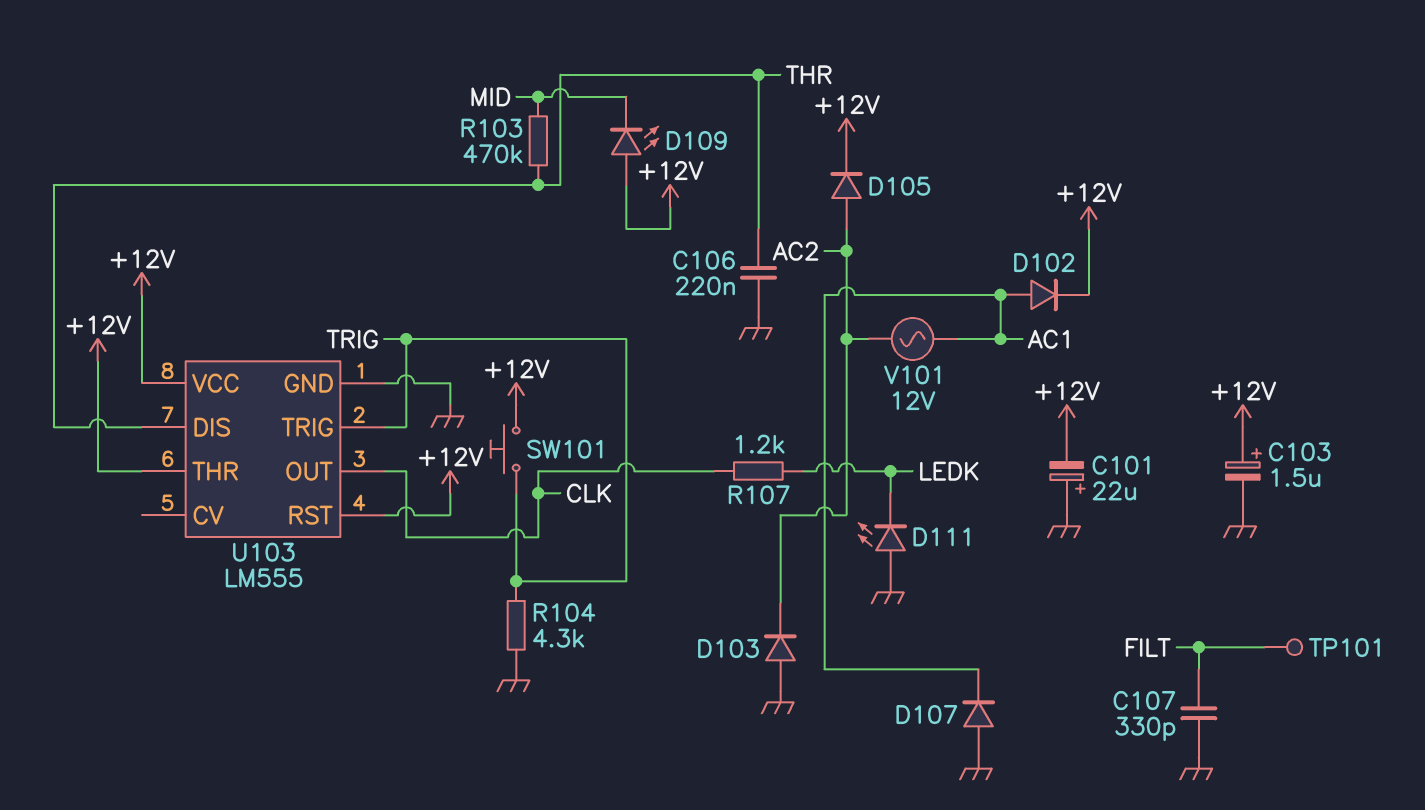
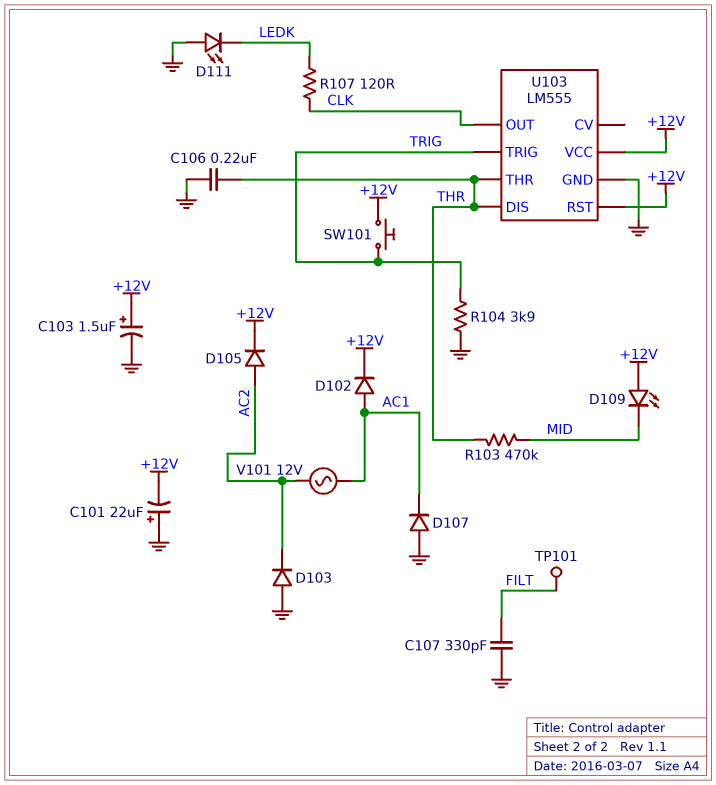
R104: 4.3k (GND, TRIG) -> 3.9k (GND, TRIG)
R107: 1.2k (CLK, LEDK) -> 120 (CLK, LEDK)
U103 pin THR: +12V -> THR

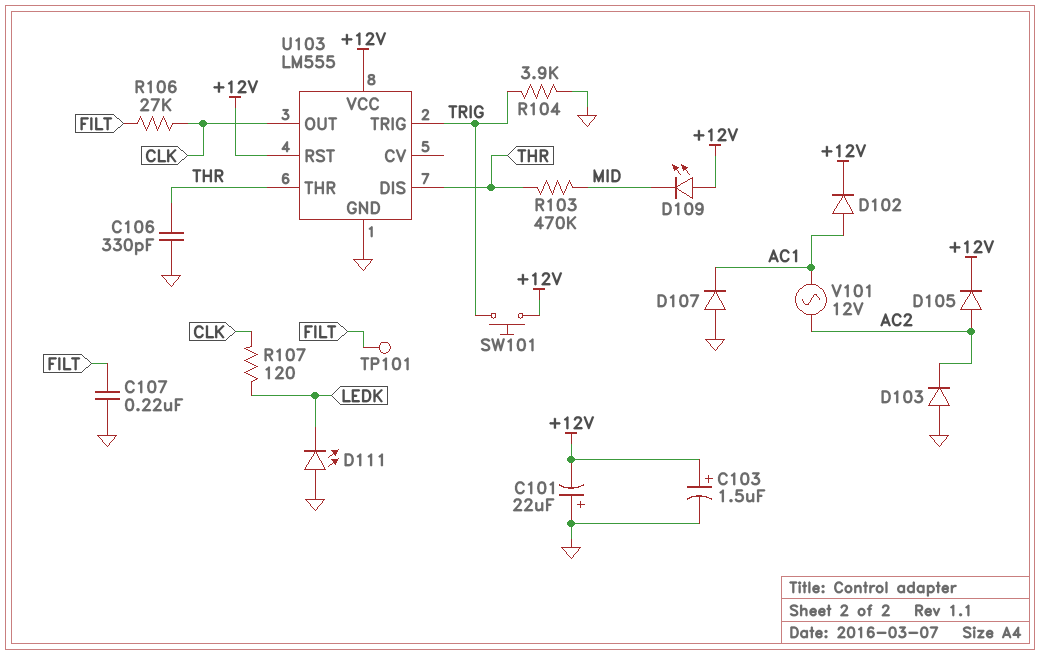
C106: 220nF (GND, THR) -> 330pF (GND, THR)
C107: 330pF (FILT, GND) -> 220nF (FILT, GND)
R106: none -> 27k (CLK, FILT)

